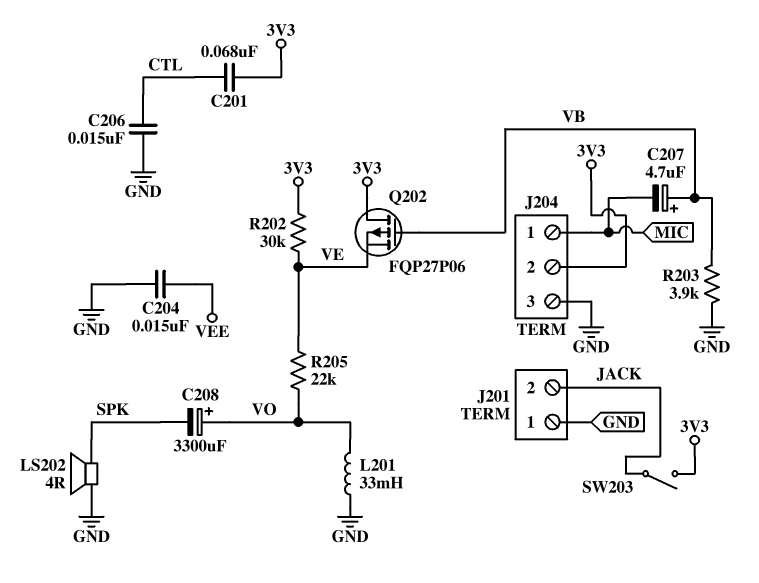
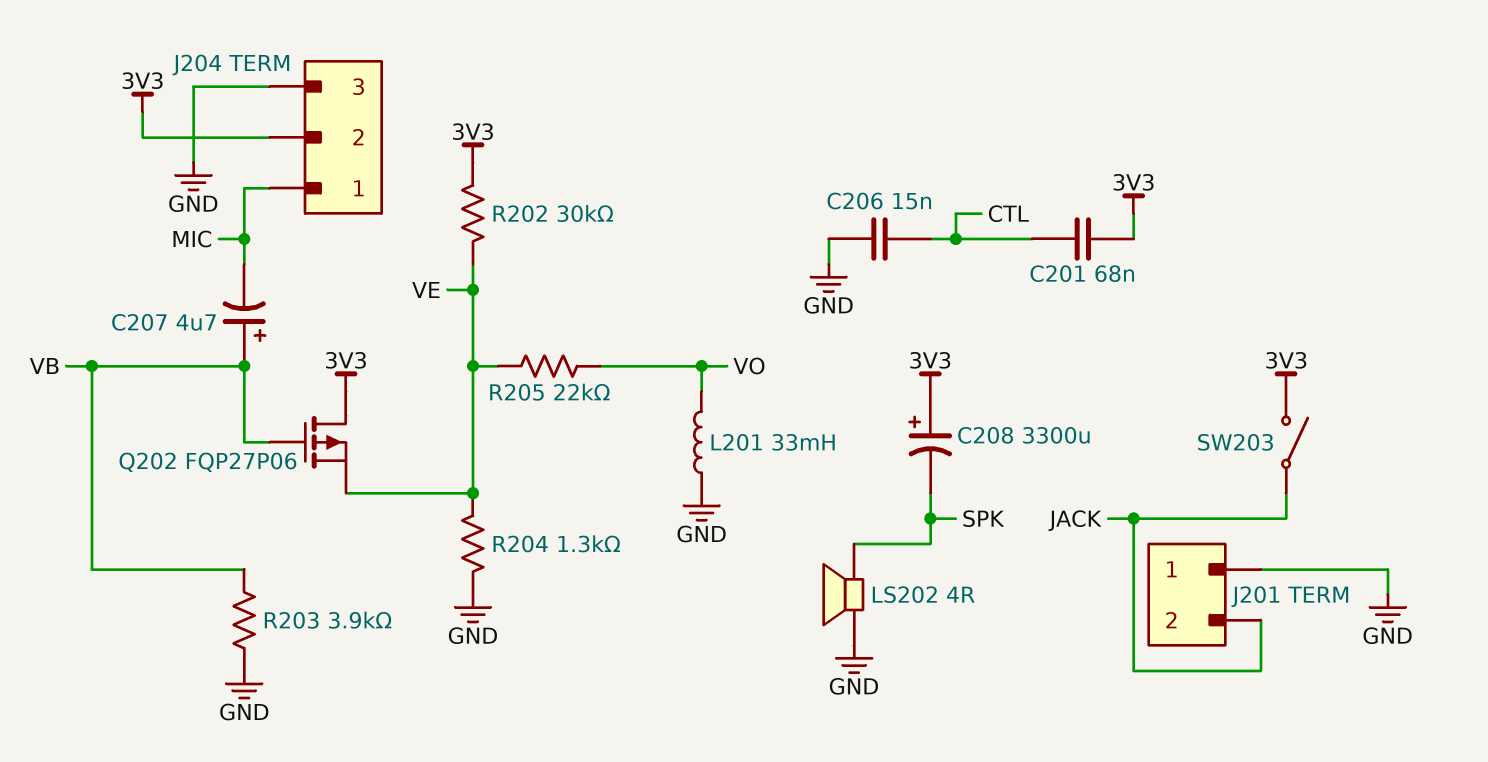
C204: 15nF (GND, VEE) -> none
C208: 3300uF (plus VO, minus SPK) -> 3300uF (plus 3V3, minus SPK)
R204: none -> 1.3k (GND, VE)

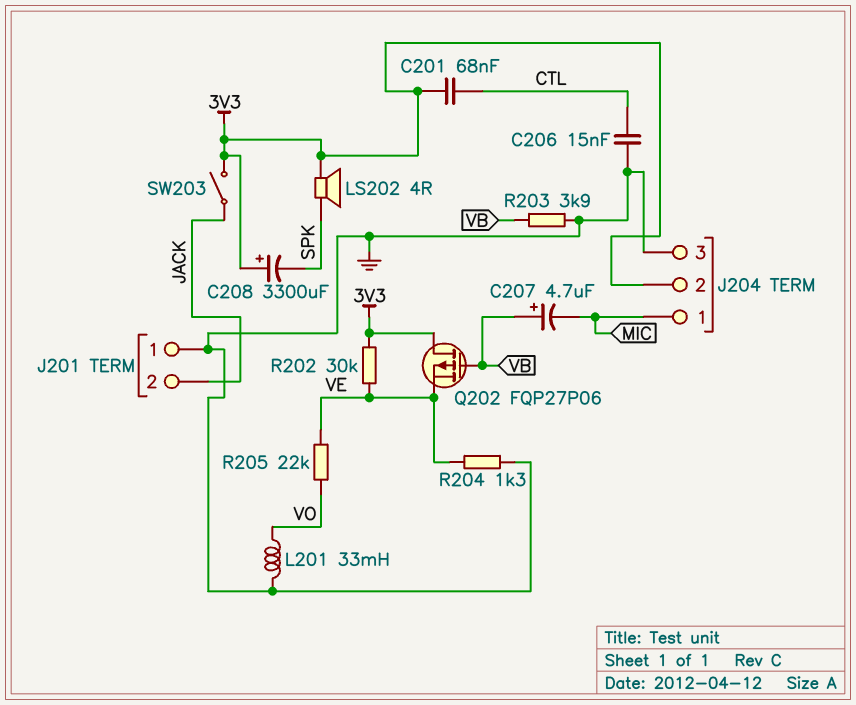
LS202: speaker 4R (GND, SPK) -> speaker 4R (3V3, SPK)

